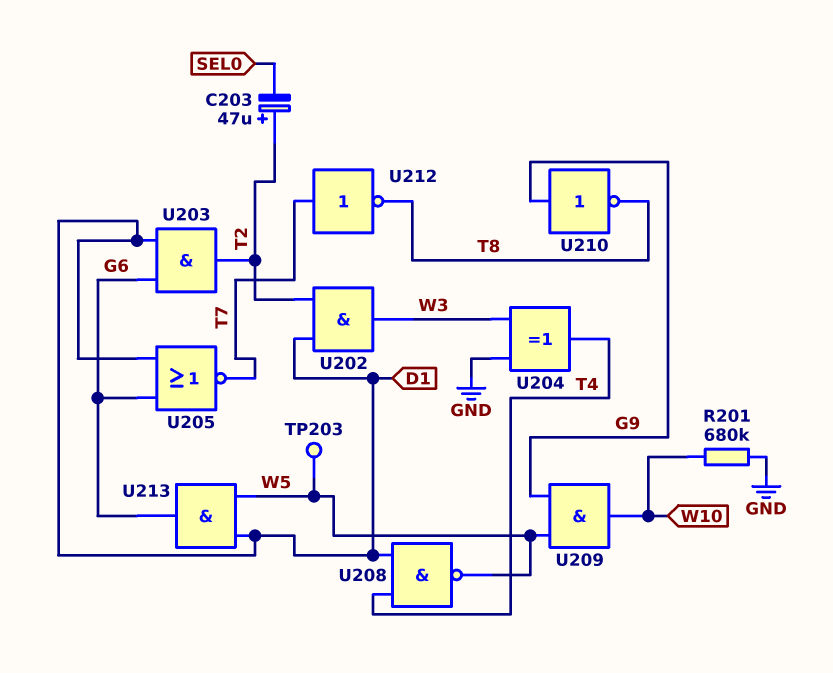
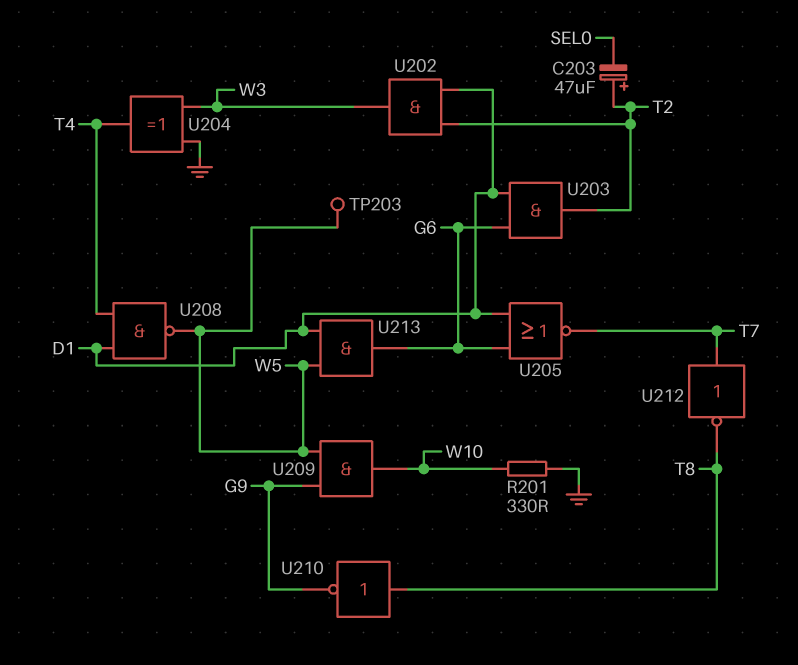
R201: 680k (GND, W10) -> 330 (GND, W10)
U210: NOT (in G9, out T8) -> NOT (in T8, out G9)

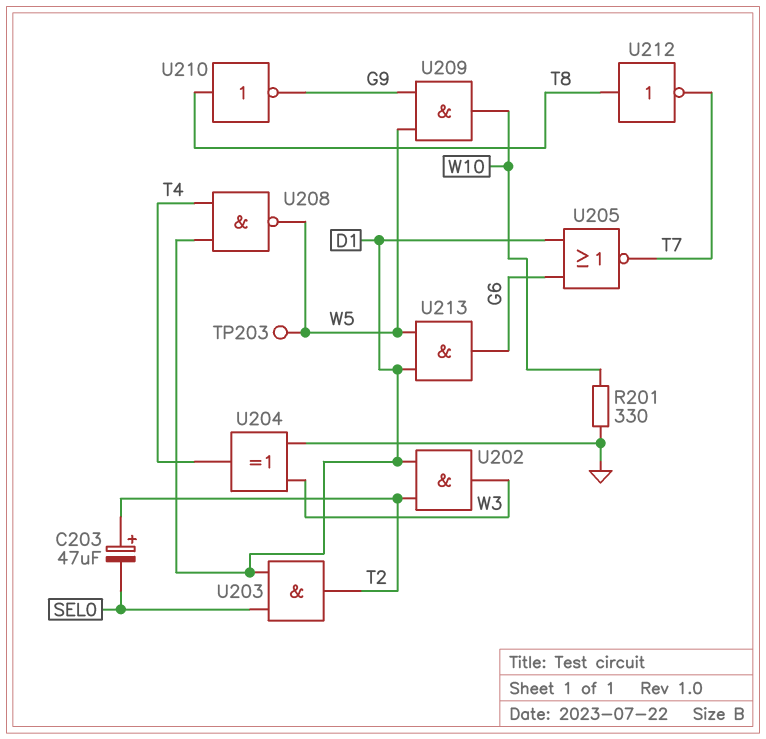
U203: AND (in D1, in G6, out T2) -> AND (in D1, in SEL0, out T2)
U212: NOT (in T7, out T8) -> NOT (in T8, out T7)

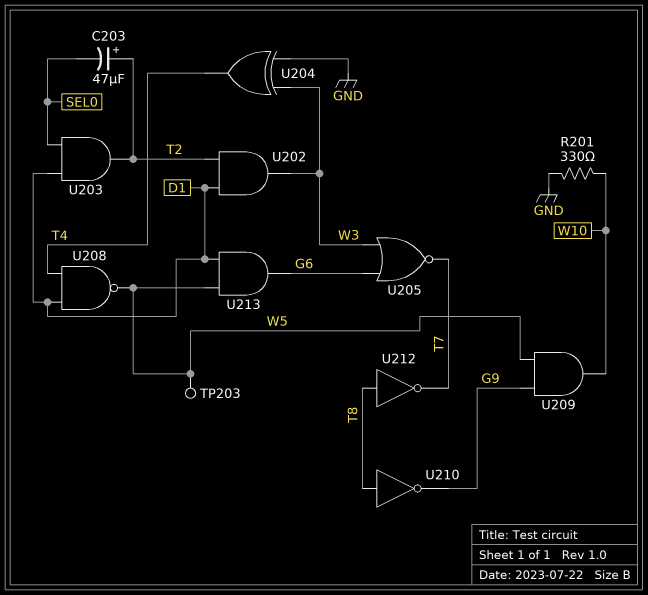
U205: NOR (in D1, in G6, out T7) -> NOR (in G6, in W3, out T7)

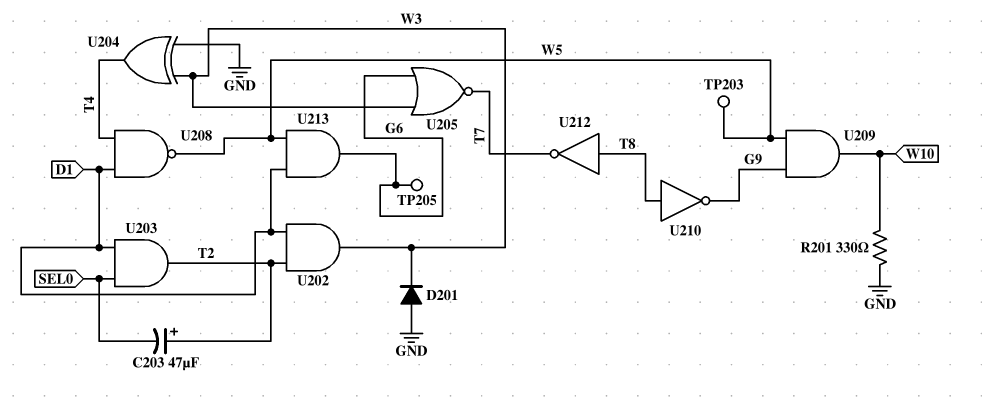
D201: none -> diode (A GND, K W3)
TP205: none -> test point (G6)

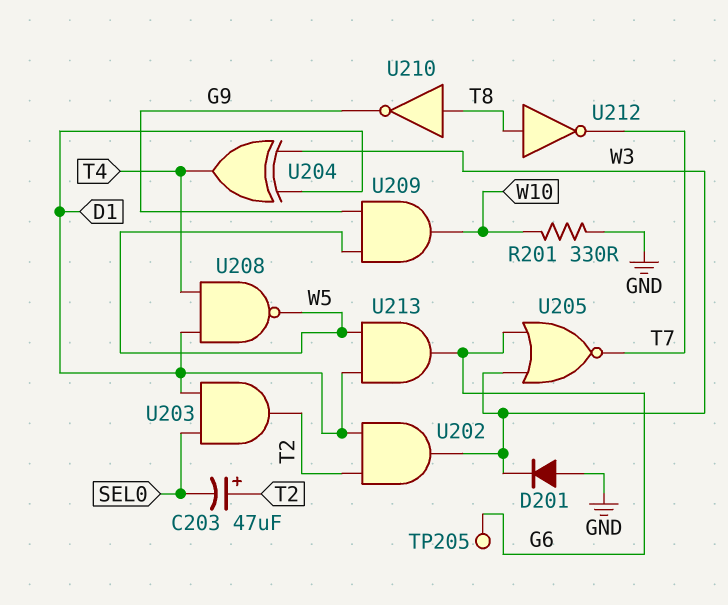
TP203: test point (W5) -> none
U204: XOR (in GND, in W3, out T4) -> XOR (in D1, in W3, out T4)

